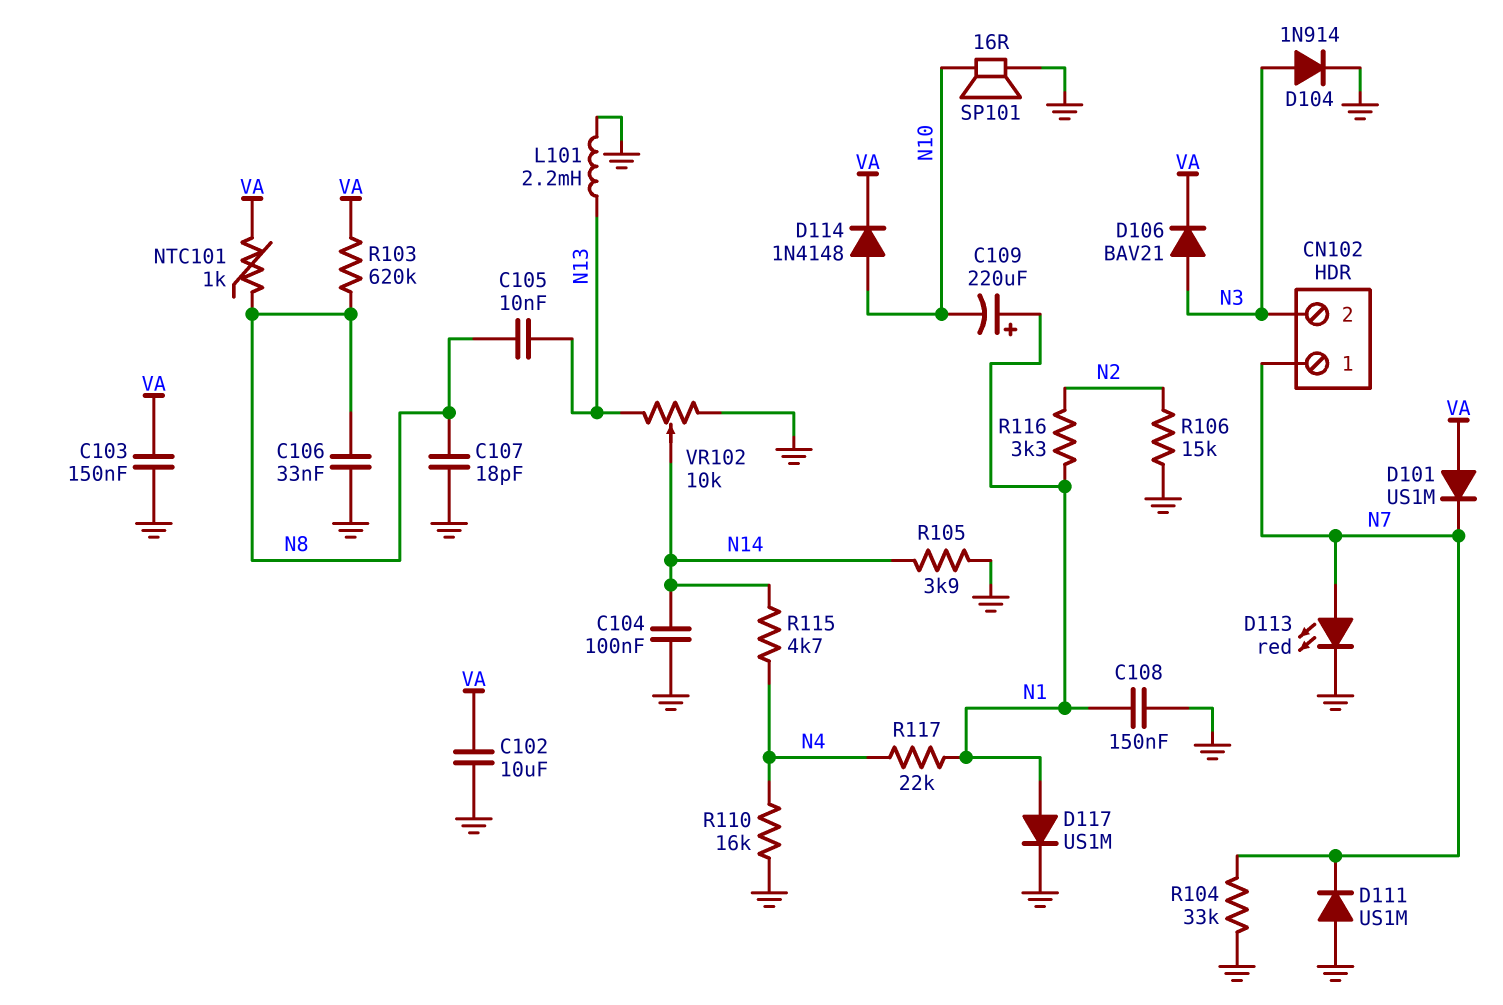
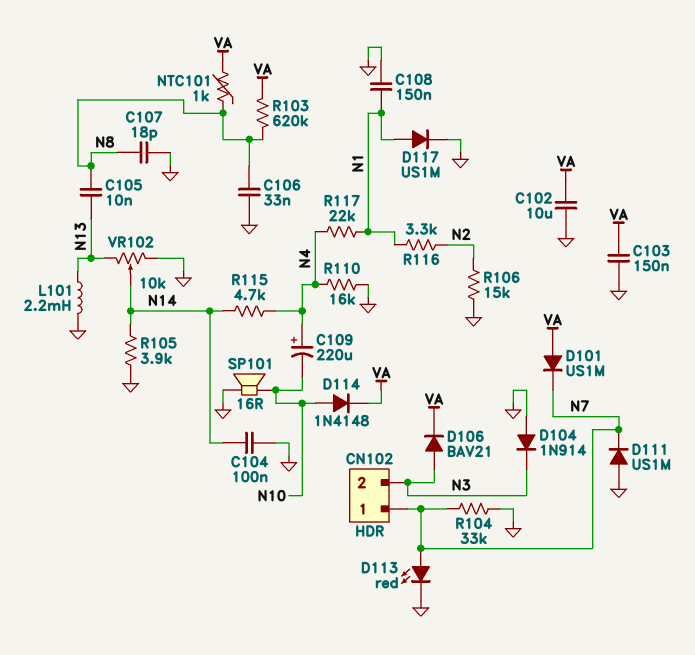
C109: 220uF (plus N1, minus N10) -> 220uF (plus N4, minus N10)
D104: diode 1N914 (A N3, K GND) -> diode 1N914 (A GND, K N3)

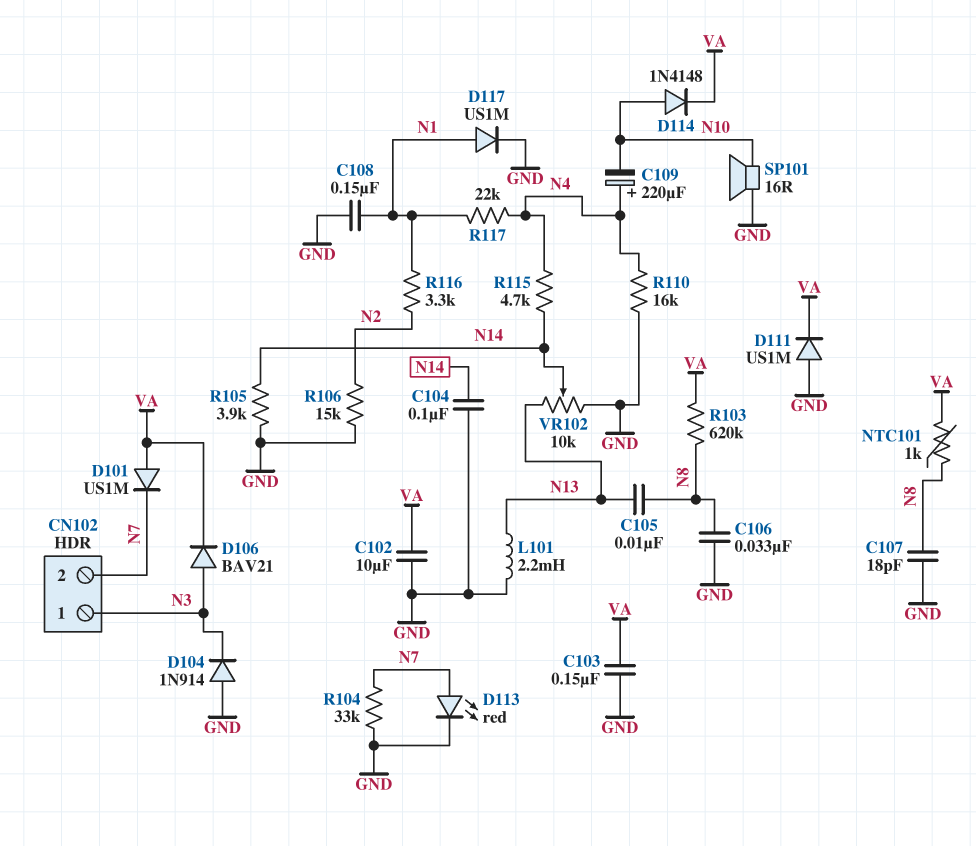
CN102 pin 1: N7 -> N3
CN102 pin 2: N3 -> N7
D111: diode US1M (A GND, K N7) -> diode US1M (A GND, K VA)

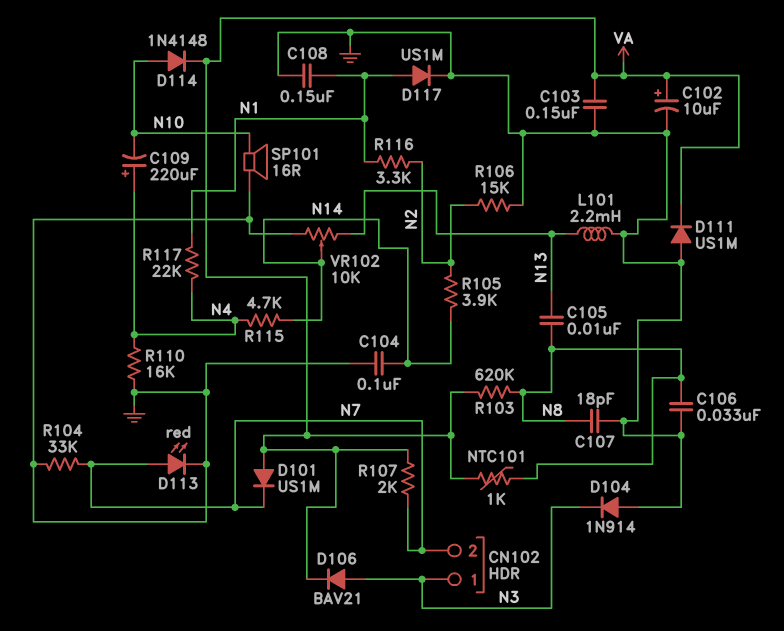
C102: 10uF (GND, VA) -> 10uF (plus VA, minus GND)
R105: 3.9k (GND, N14) -> 3.9k (N2, N14)
R107: none -> 2k (N7, VA)

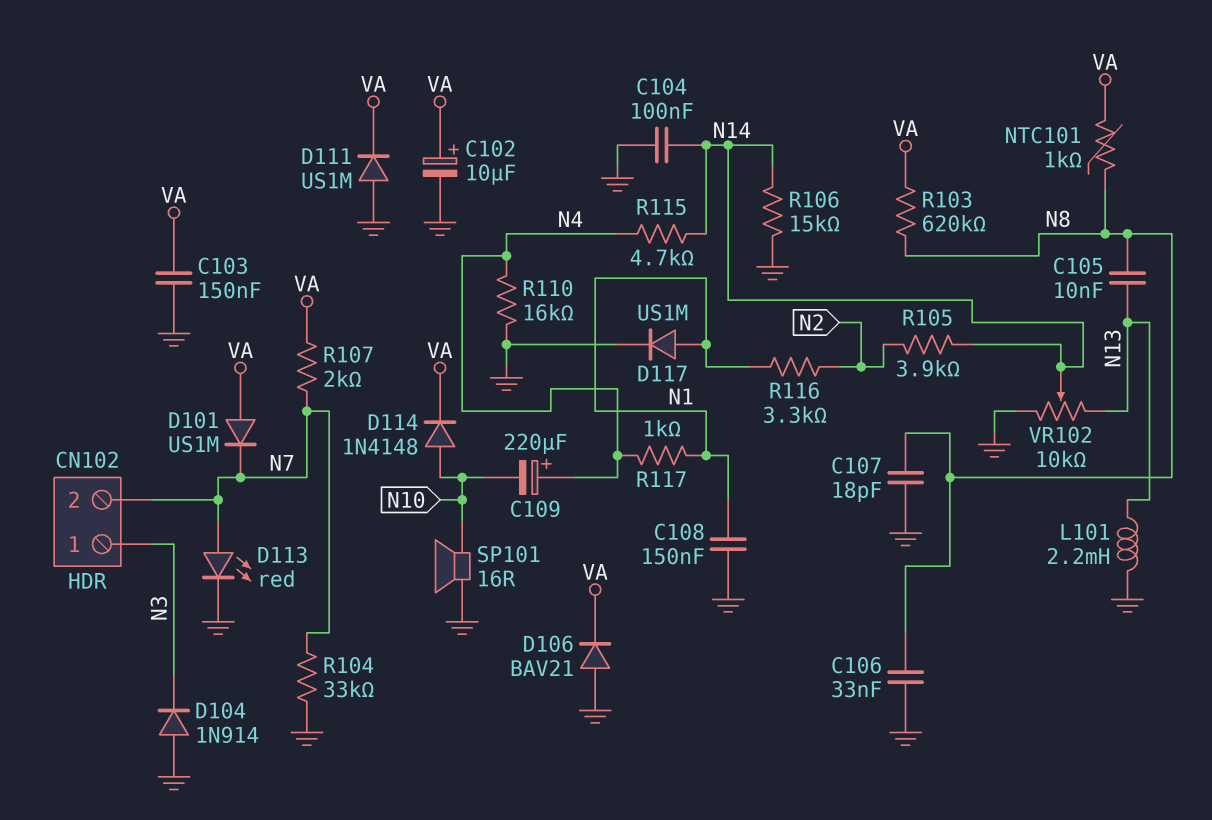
D106: diode BAV21 (A N3, K VA) -> diode BAV21 (A GND, K VA)
R106: 15k (GND, N2) -> 15k (GND, N14)
R117: 22k (N1, N4) -> 1k (N1, N4)

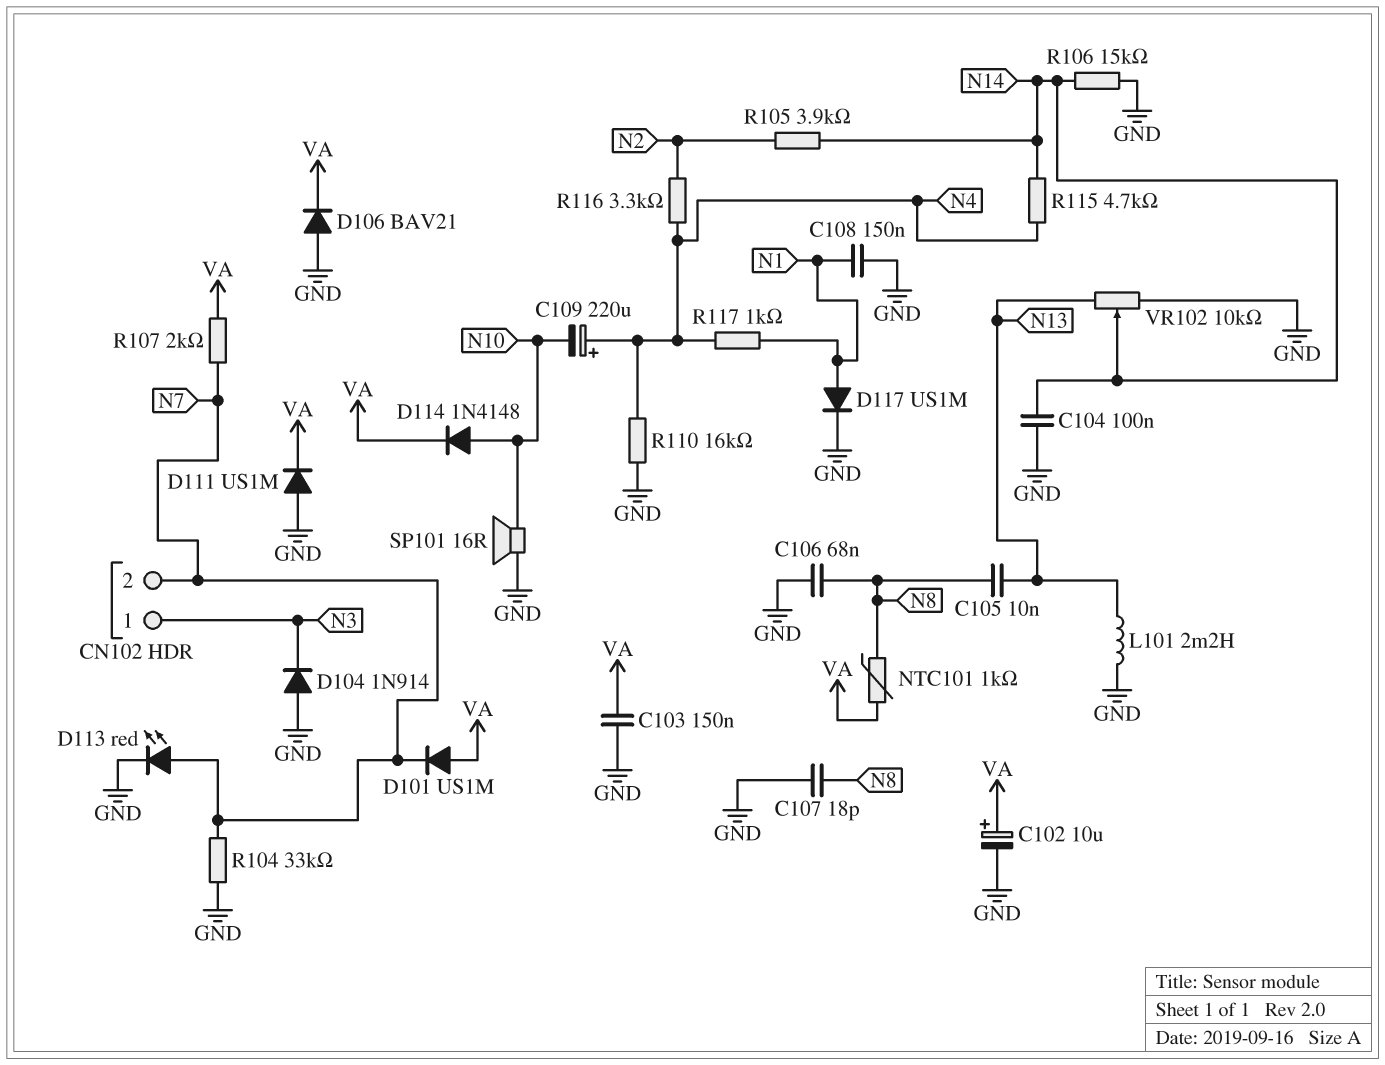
C106: 33nF (GND, N8) -> 68nF (GND, N8)
R103: 620k (N8, VA) -> none
R116: 3.3k (N1, N2) -> 3.3k (N2, N4)

